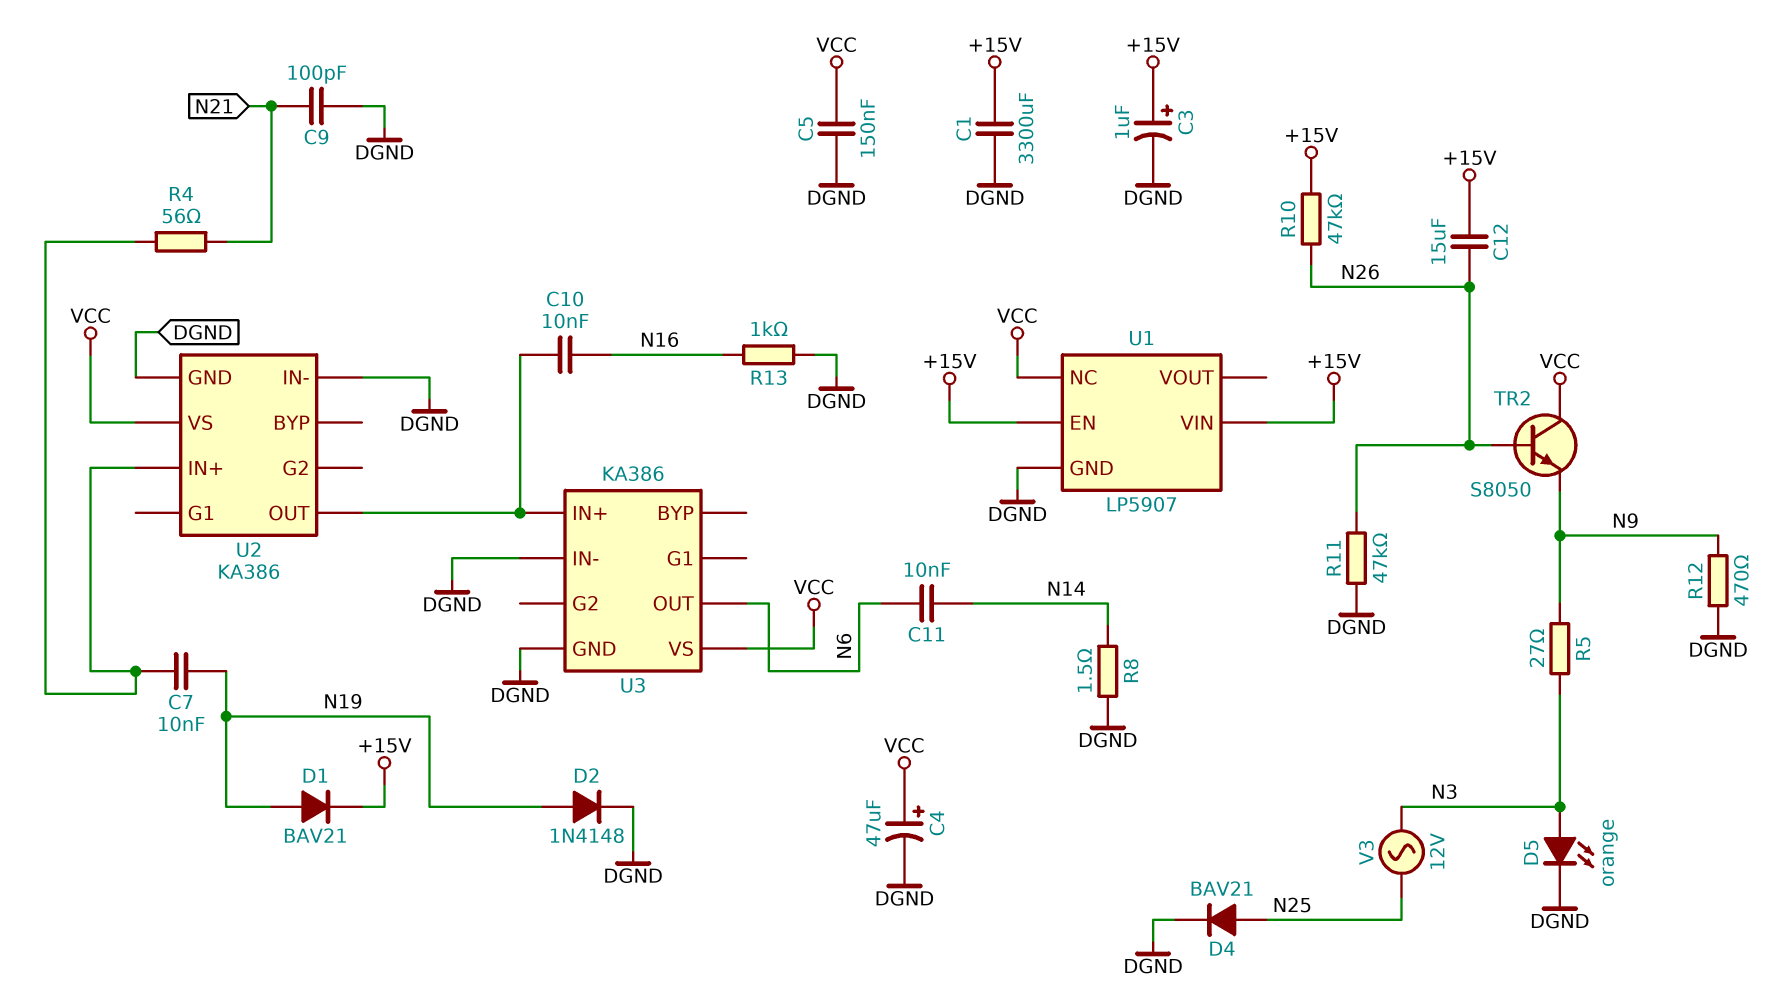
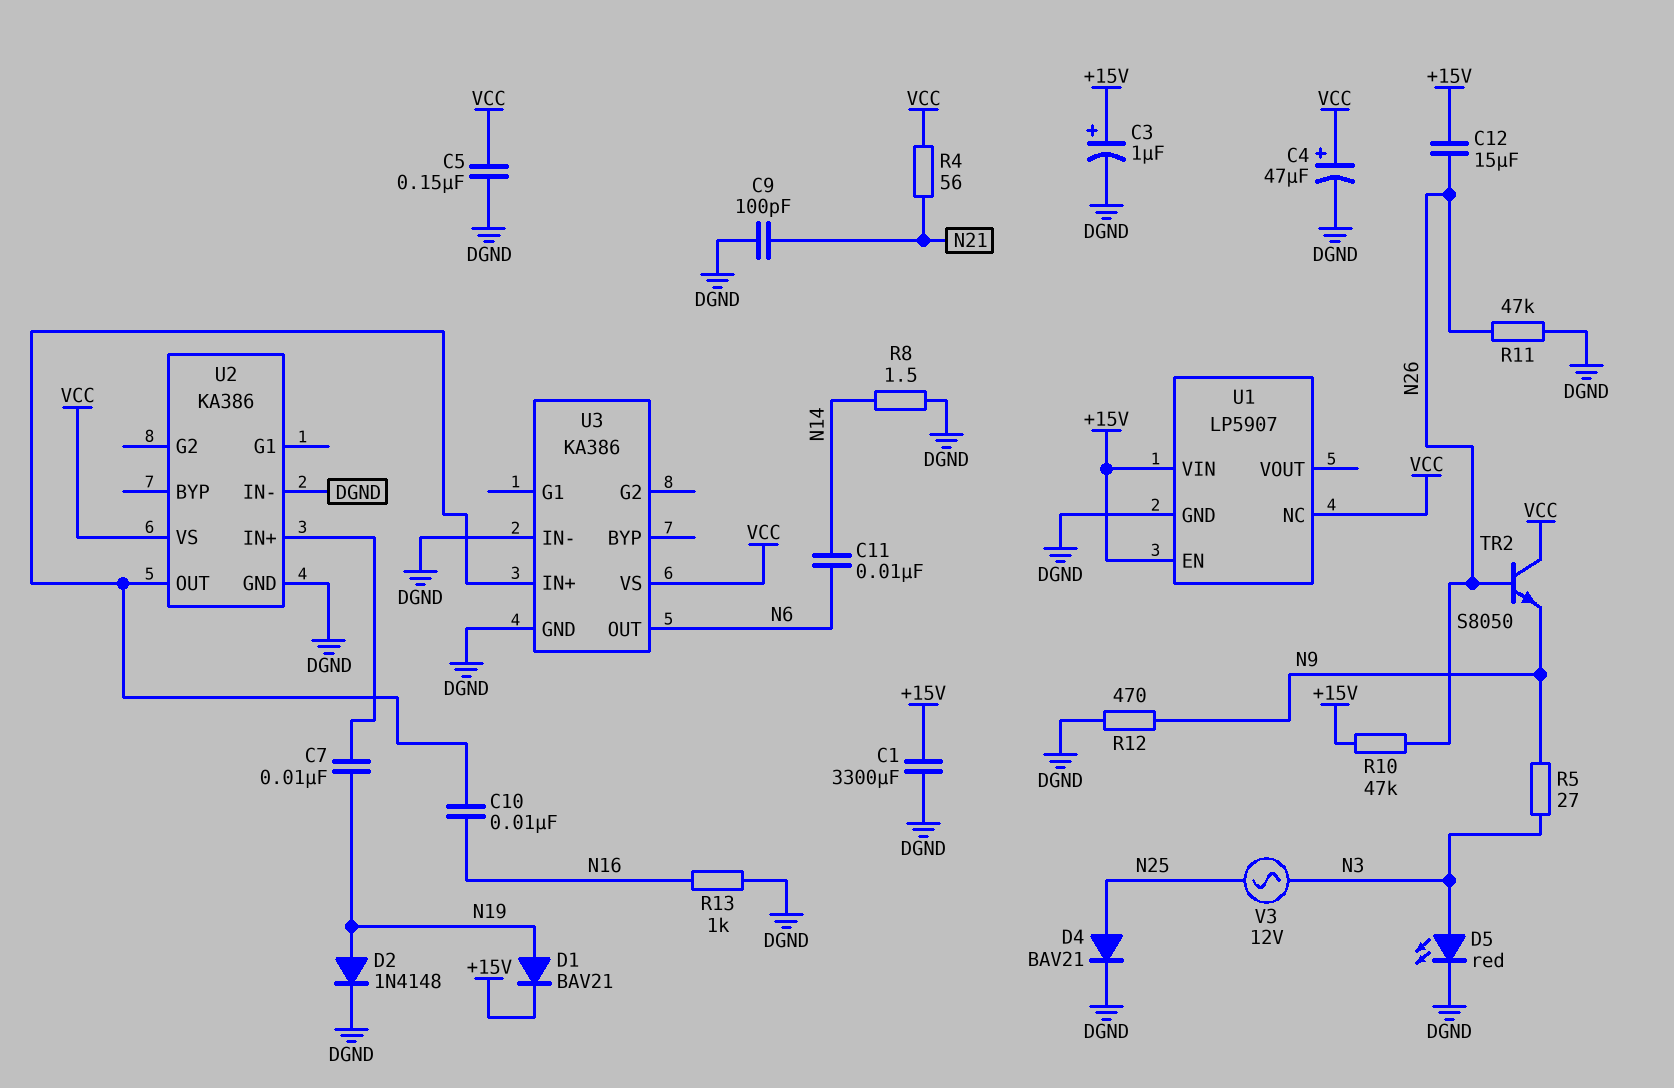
D5: LED orange (A N3, K DGND) -> LED red (A N3, K DGND)
R4: 56 (N21, U2/IN+) -> 56 (N21, VCC)

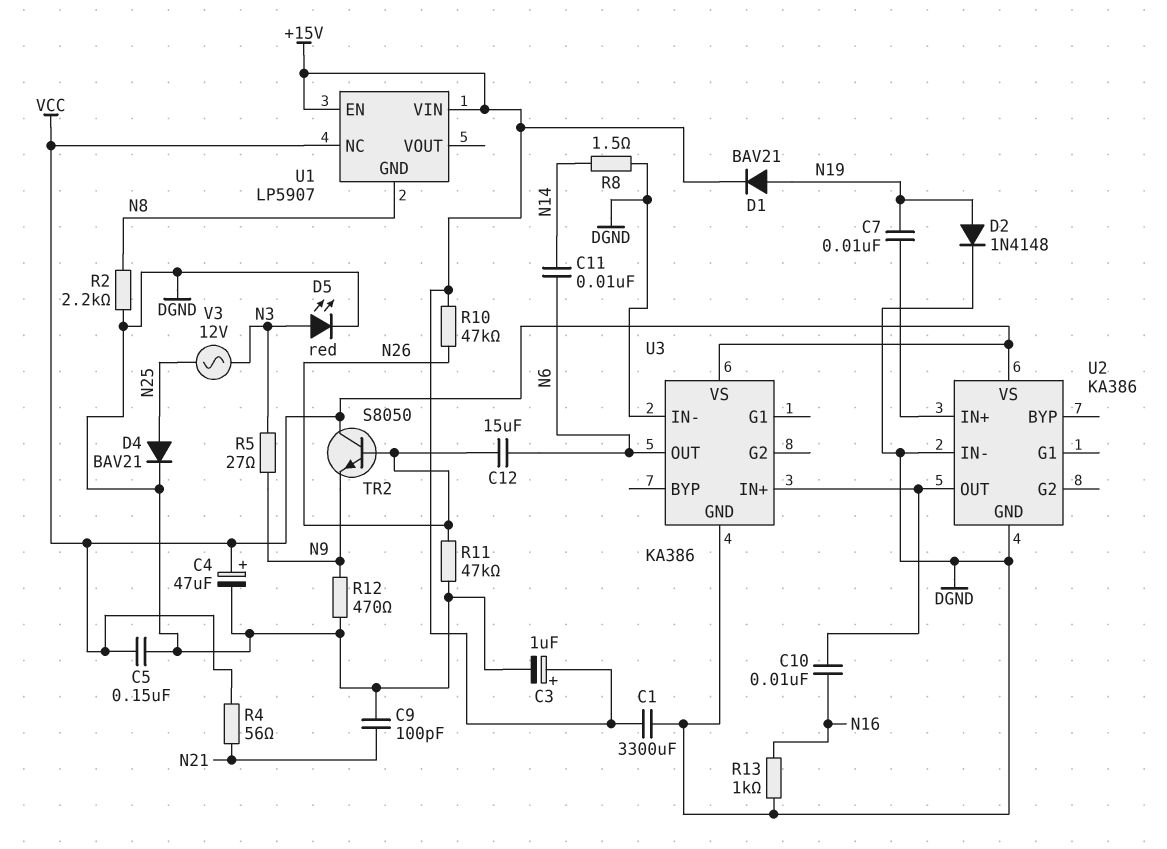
C12: 15uF (+15V, N26) -> 15uF (N6, N26)
R2: none -> 2.2k (DGND, N8)
U1 pin GND: DGND -> N8

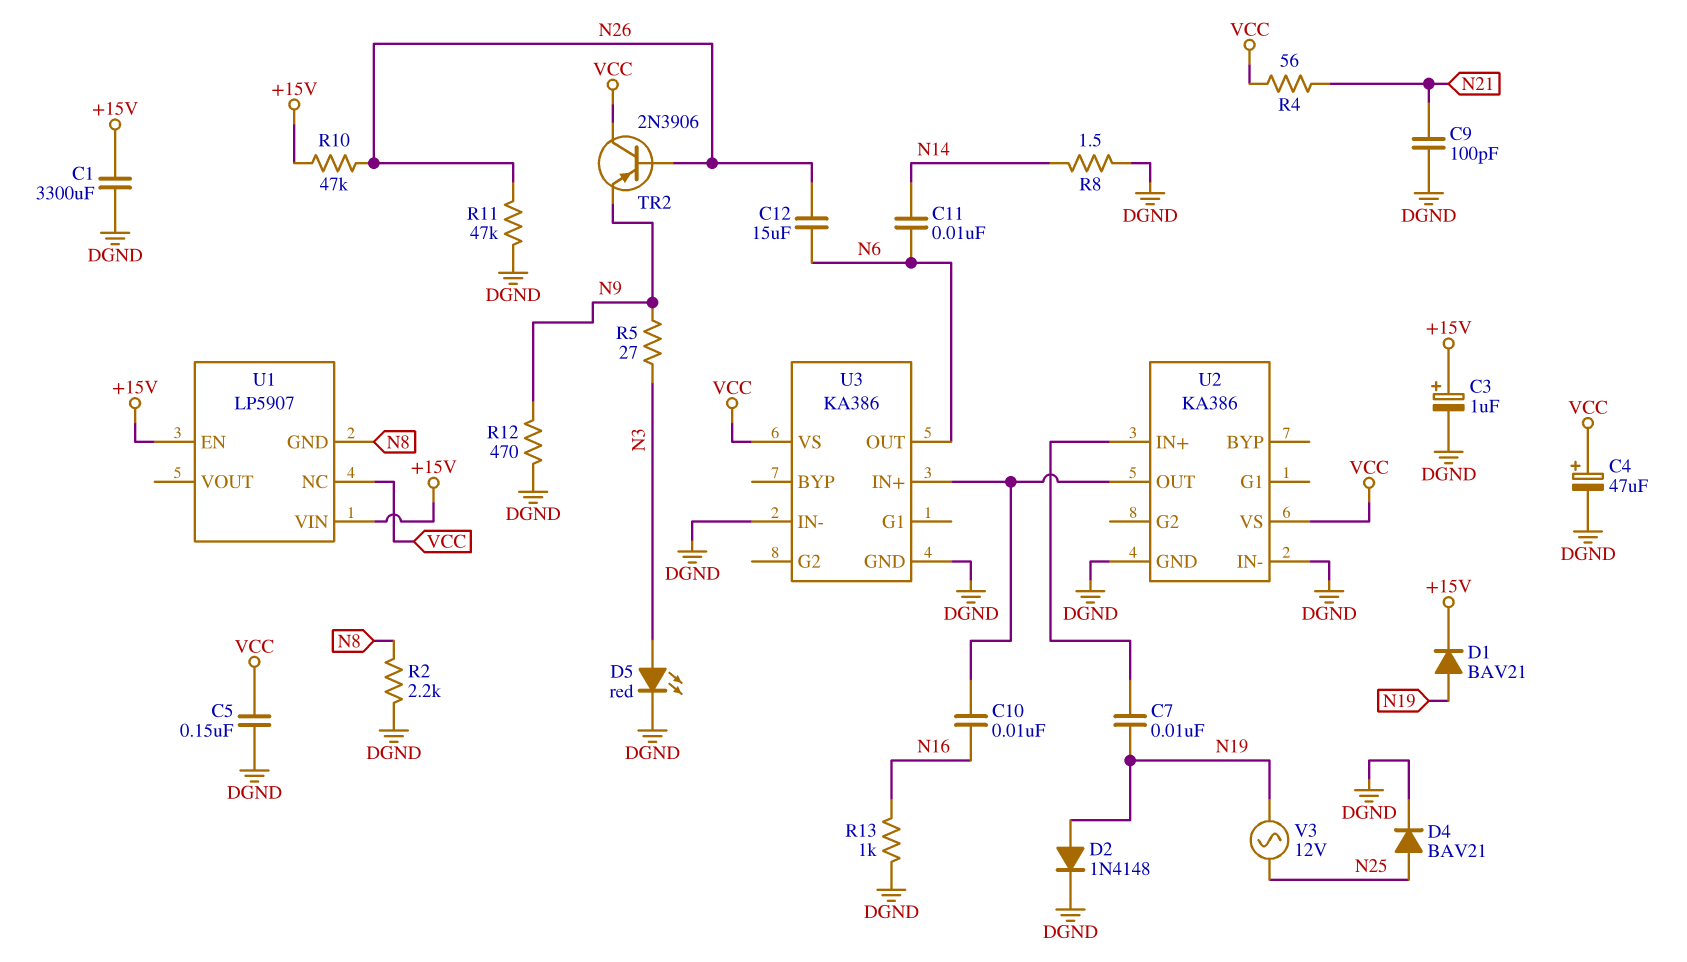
TR2: NPN S8050 (B N26, C VCC, E N9) -> PNP 2N3906 (B N26, C VCC, E N9)
V3: AC 12V (N3, N25) -> AC 12V (N19, N25)

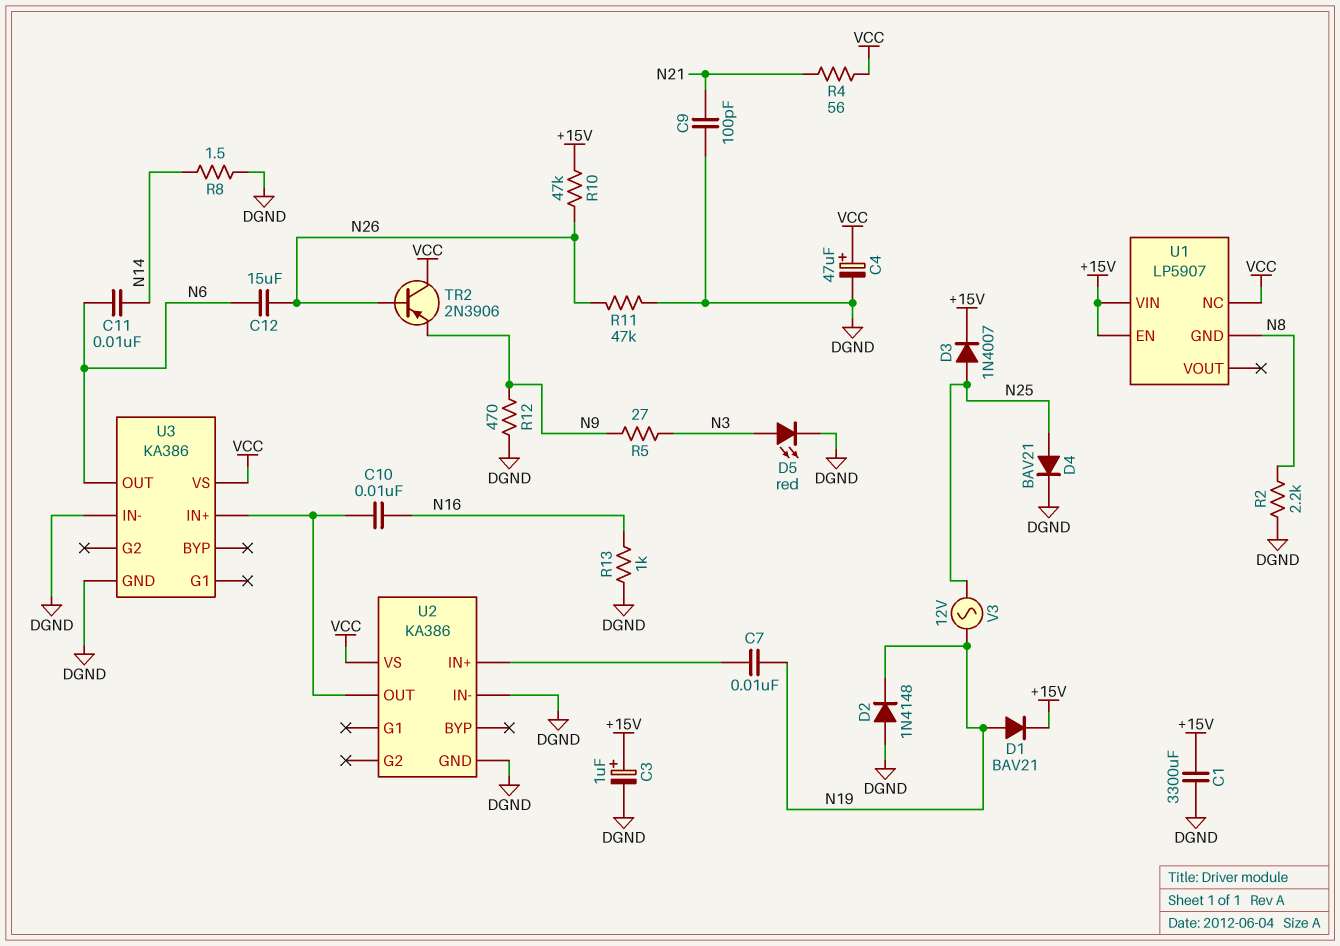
C5: 150nF (DGND, VCC) -> none
D2: diode 1N4148 (A N19, K DGND) -> diode 1N4148 (A DGND, K N19)
D3: none -> diode 1N4007 (A N25, K +15V)

